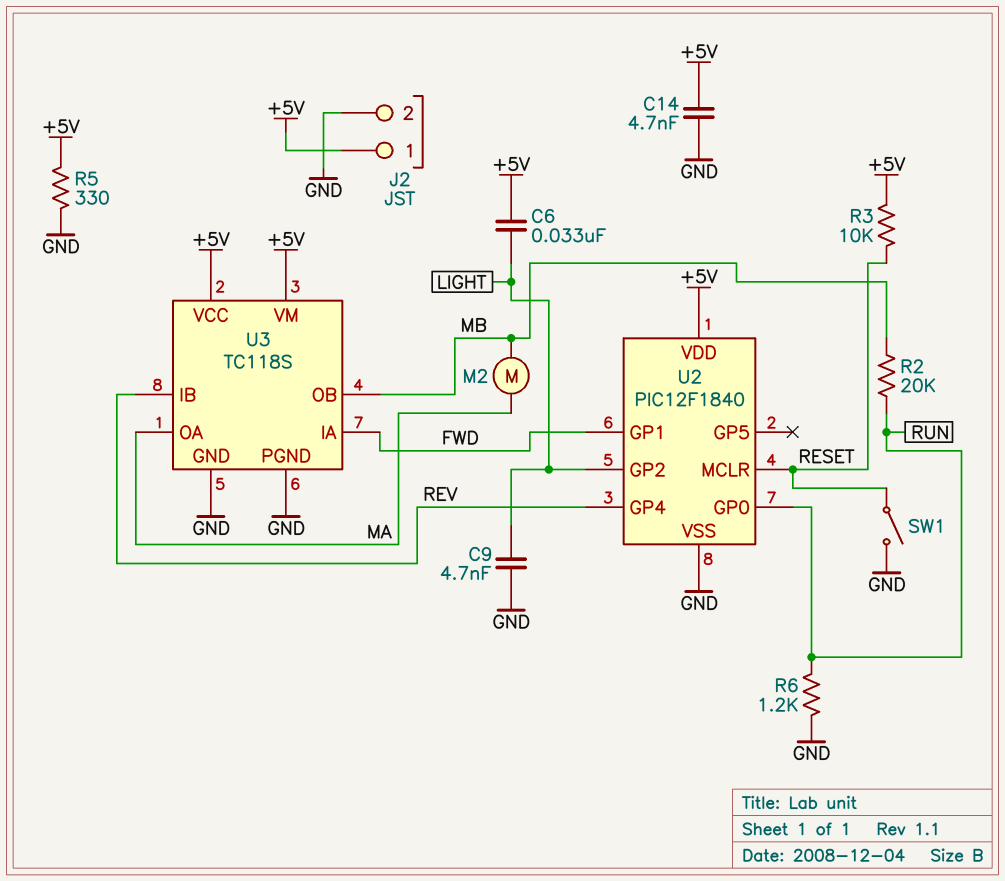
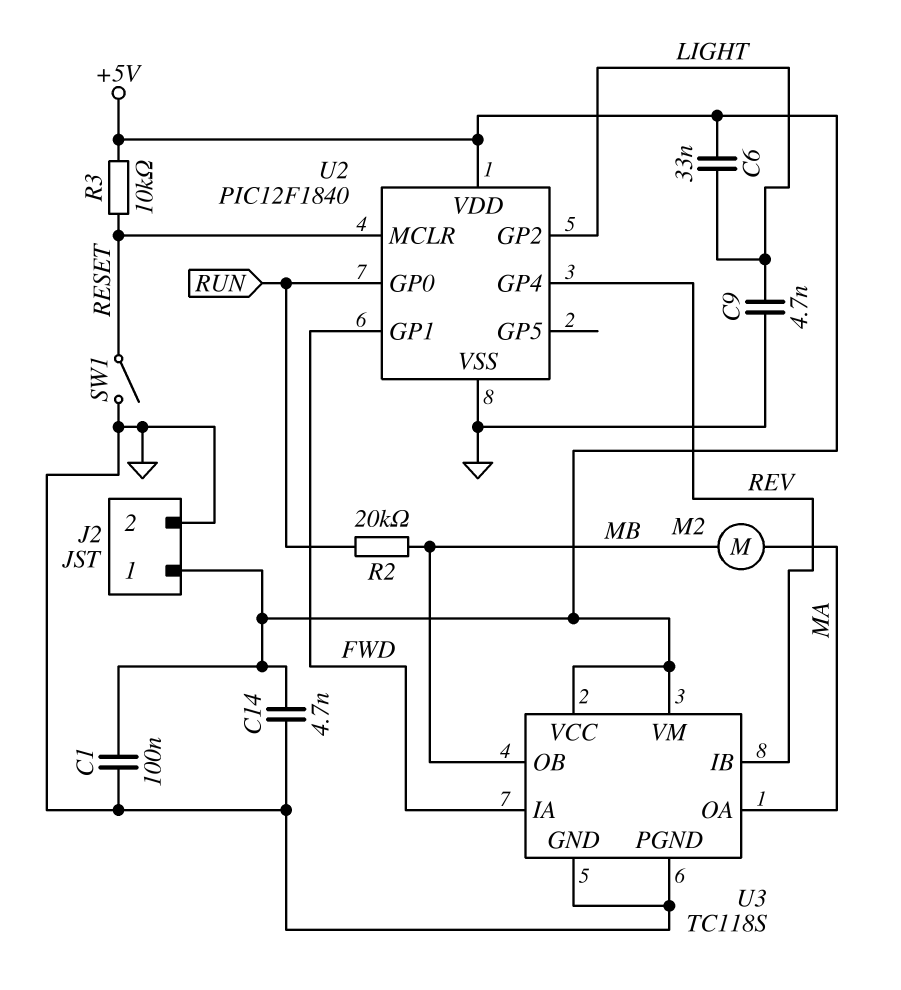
C1: none -> 100nF (+5V, GND)
R5: 330 (+5V, GND) -> none
R6: 1.2k (GND, RUN) -> none

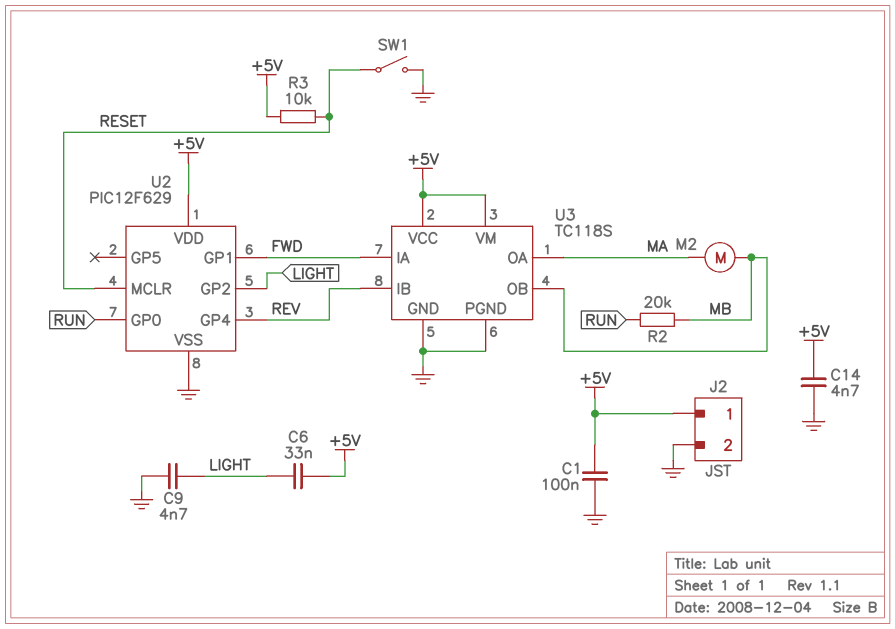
U2: PIC12F1840 -> PIC12F629

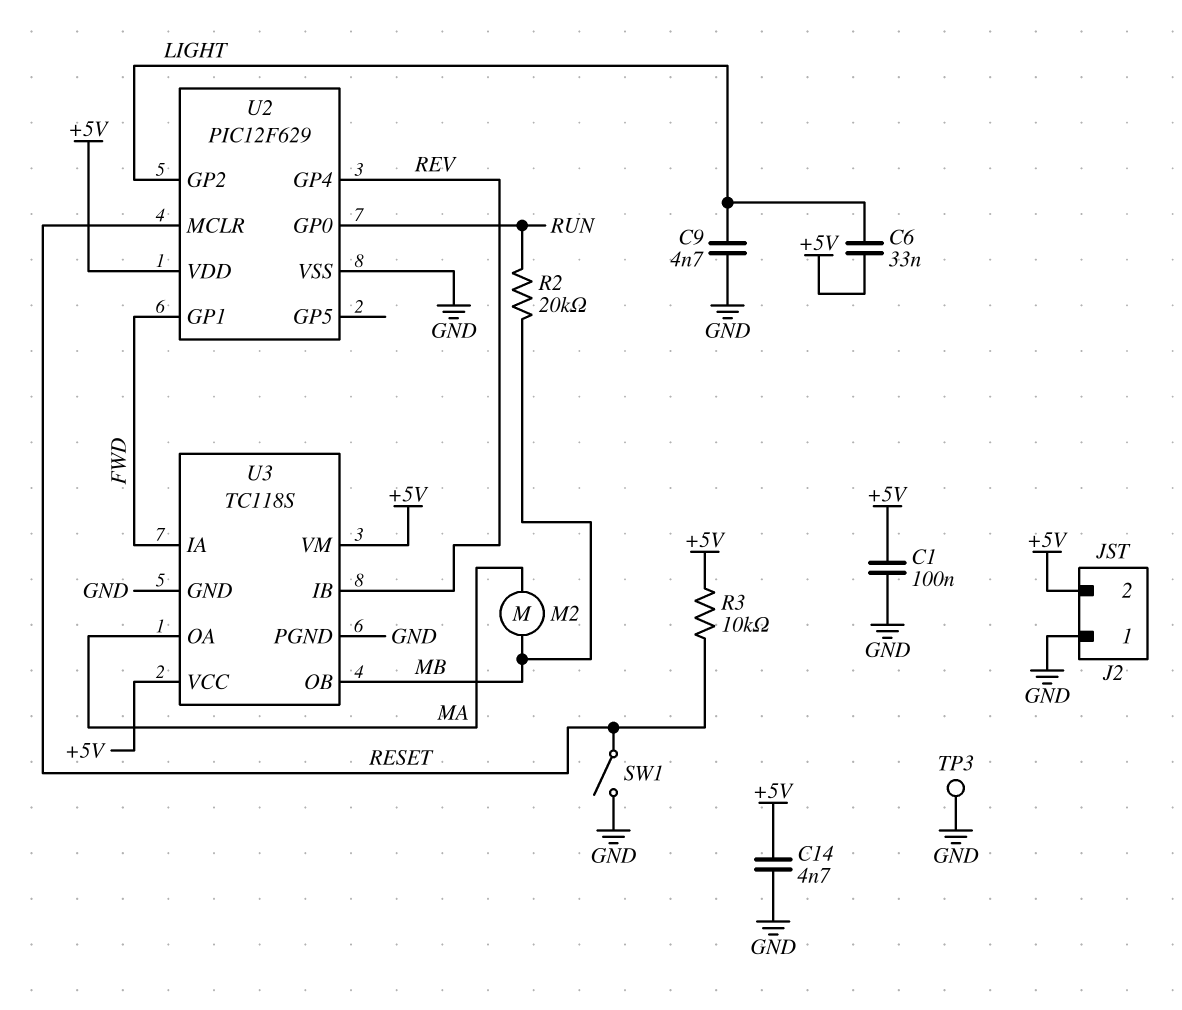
J2 pin 1: +5V -> GND
J2 pin 2: GND -> +5V
TP3: none -> test point (GND)

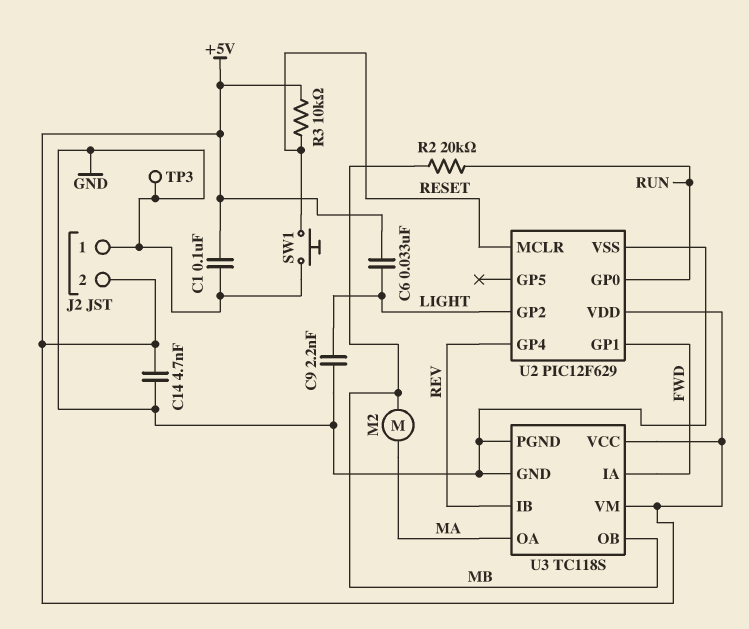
C9: 4.7nF (GND, LIGHT) -> 2.2nF (GND, LIGHT)
SW1: switch (GND, RESET) -> button (GND, RESET)

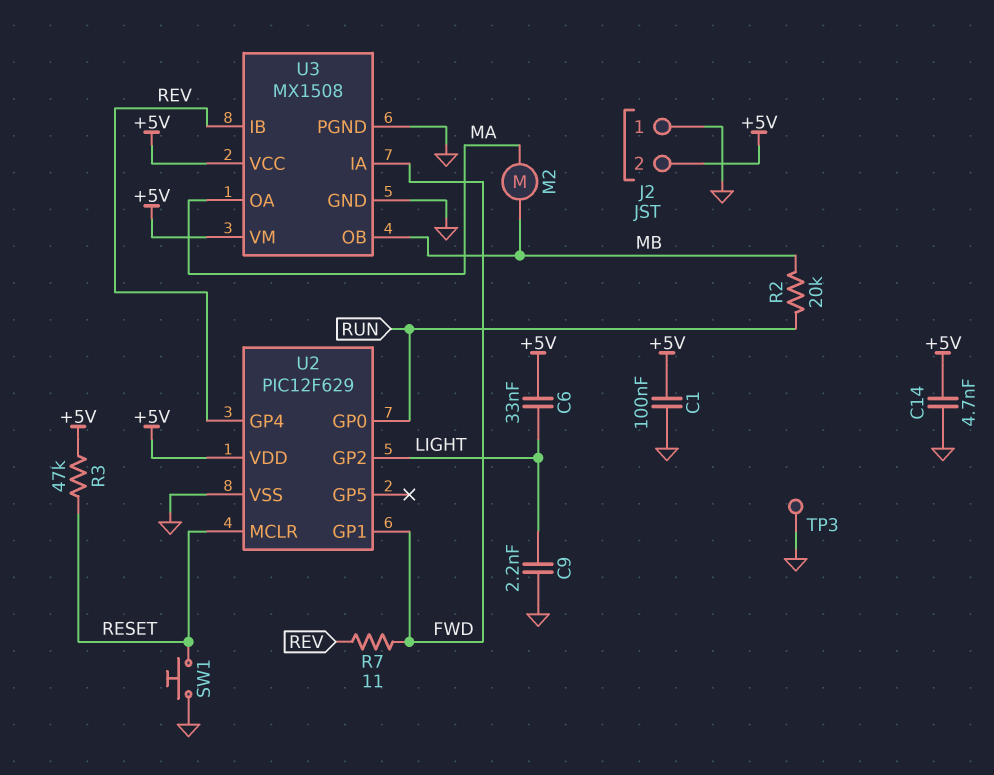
R3: 10k (+5V, RESET) -> 47k (+5V, RESET)
R7: none -> 11 (FWD, REV)
U3: TC118S -> MX1508

